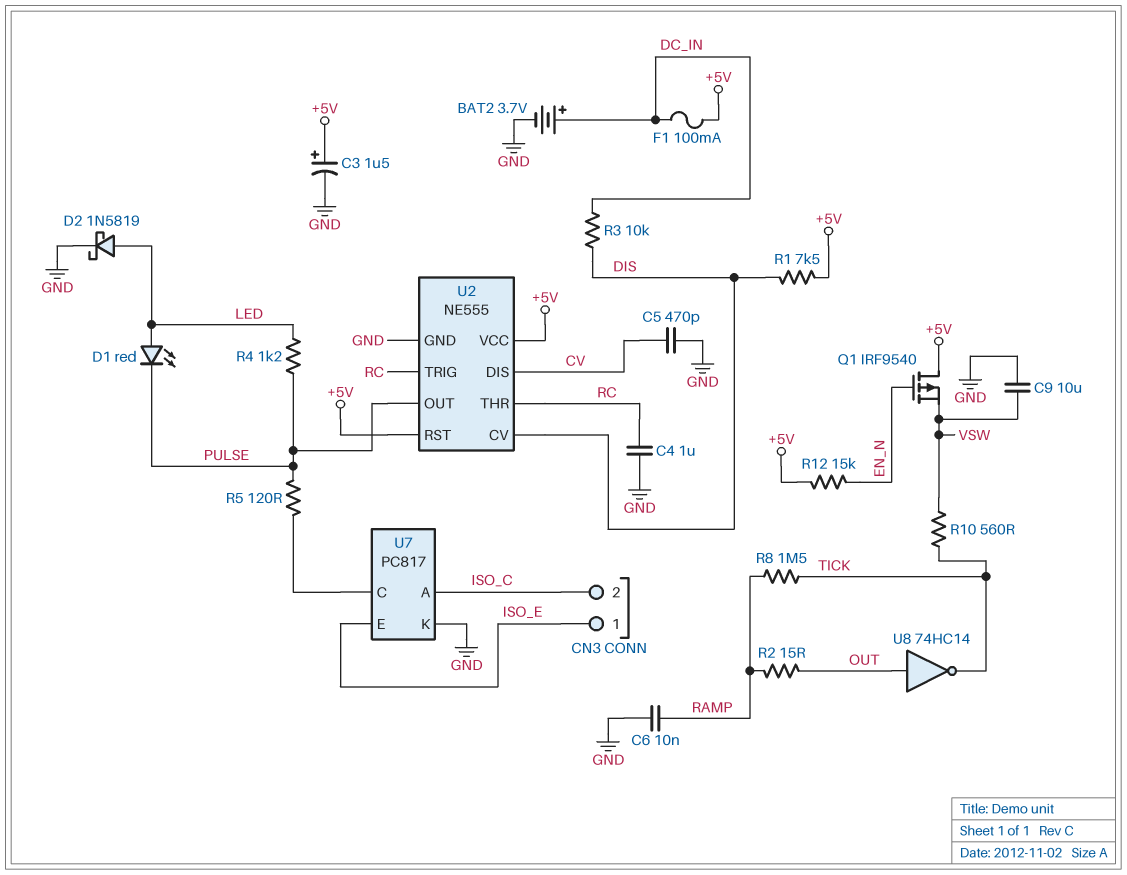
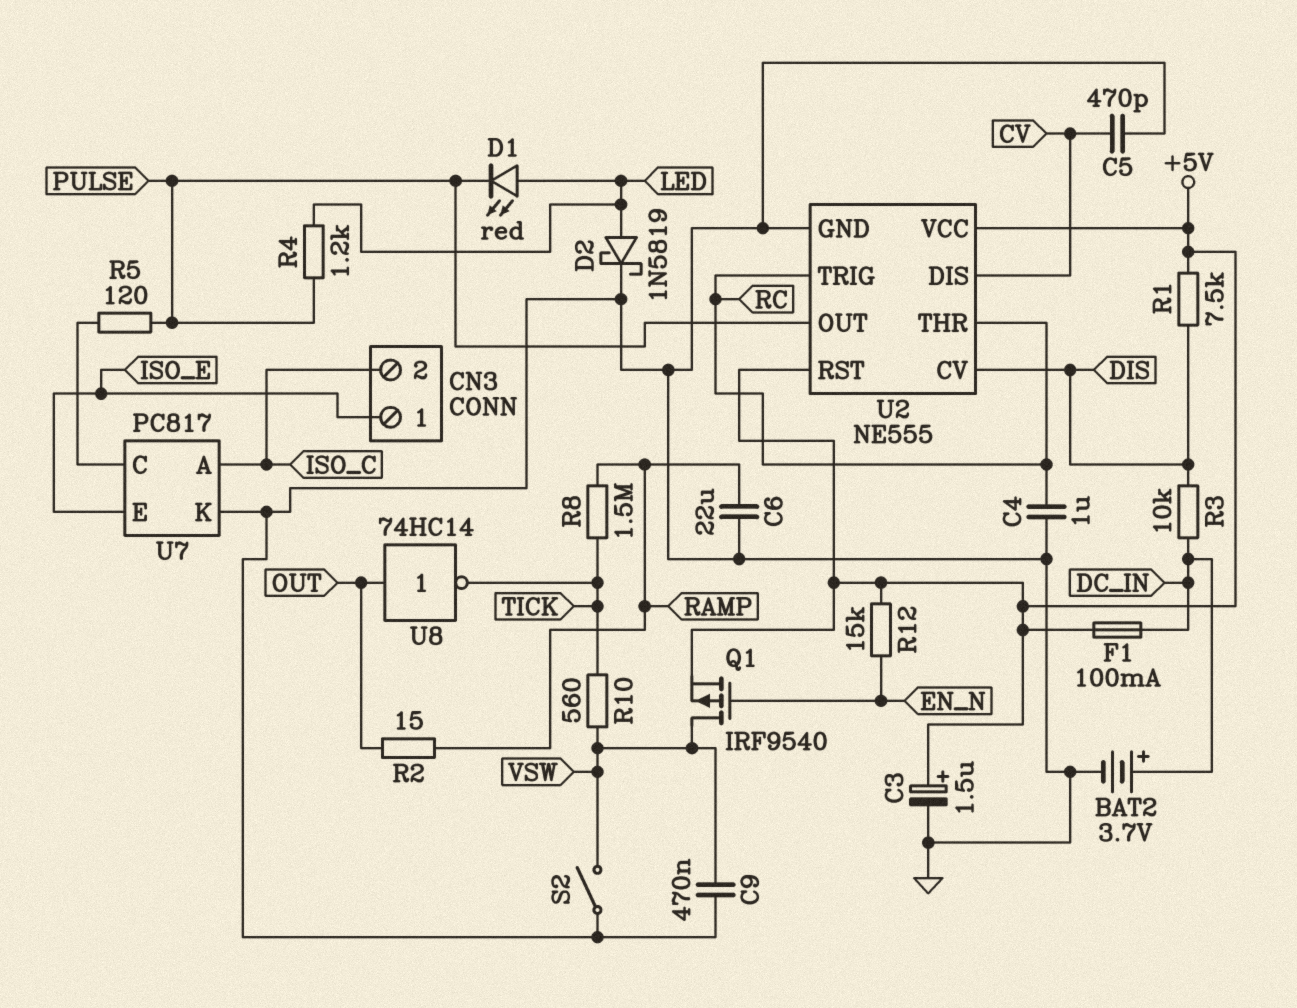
C6: 10nF (GND, RAMP) -> 22uF (GND, RAMP)
C9: 10uF (GND, VSW) -> 470nF (GND, VSW)
Q1: PMOS IRF9540 (G EN_N, D +5V, S VSW) -> PMOS IRF9540 (G EN_N, D VSW, S +5V)
S2: none -> switch (GND, VSW)

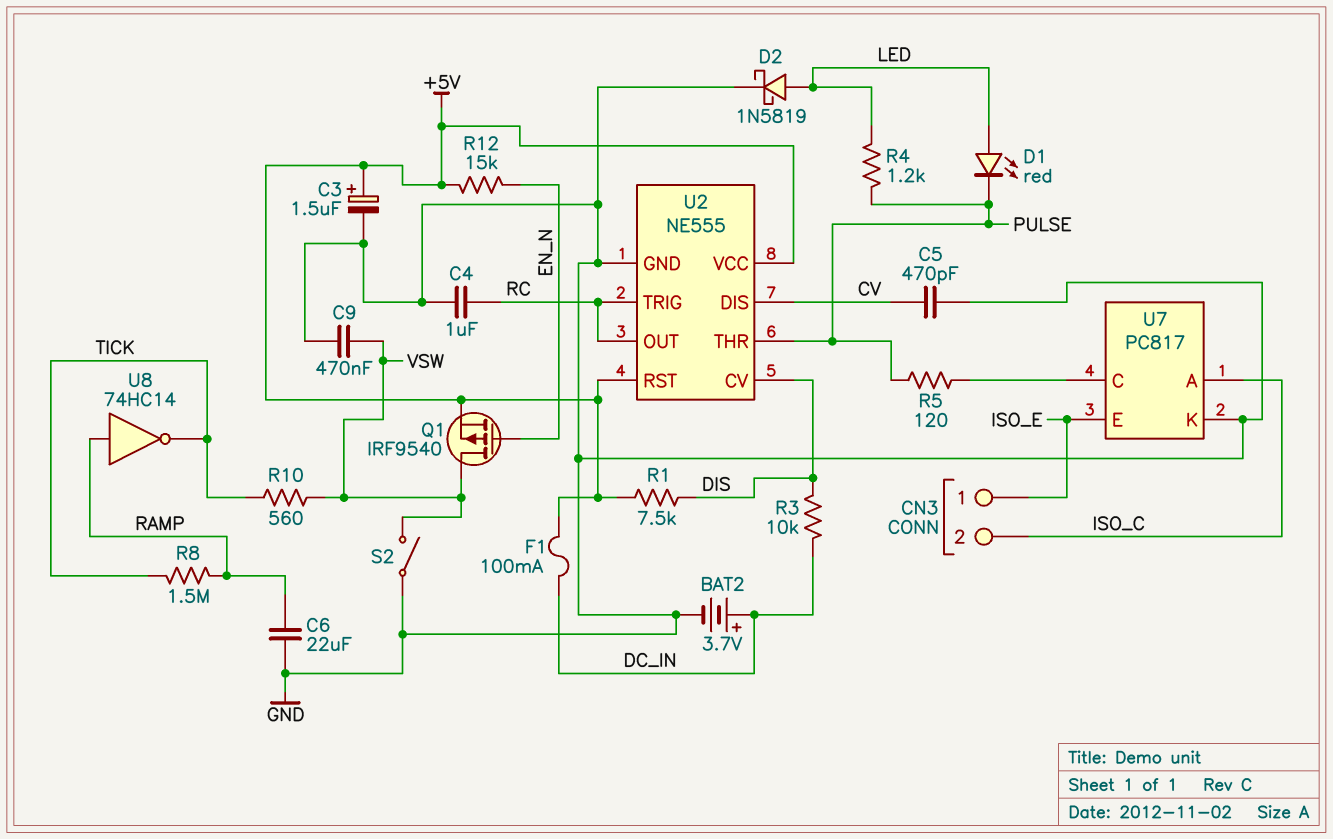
R2: 15 (OUT, RAMP) -> none
U2 pin OUT: PULSE -> RC
U2 pin THR: RC -> PULSE
U8: NOT 74HC14 (in OUT, out TICK) -> NOT 74HC14 (in RAMP, out TICK)

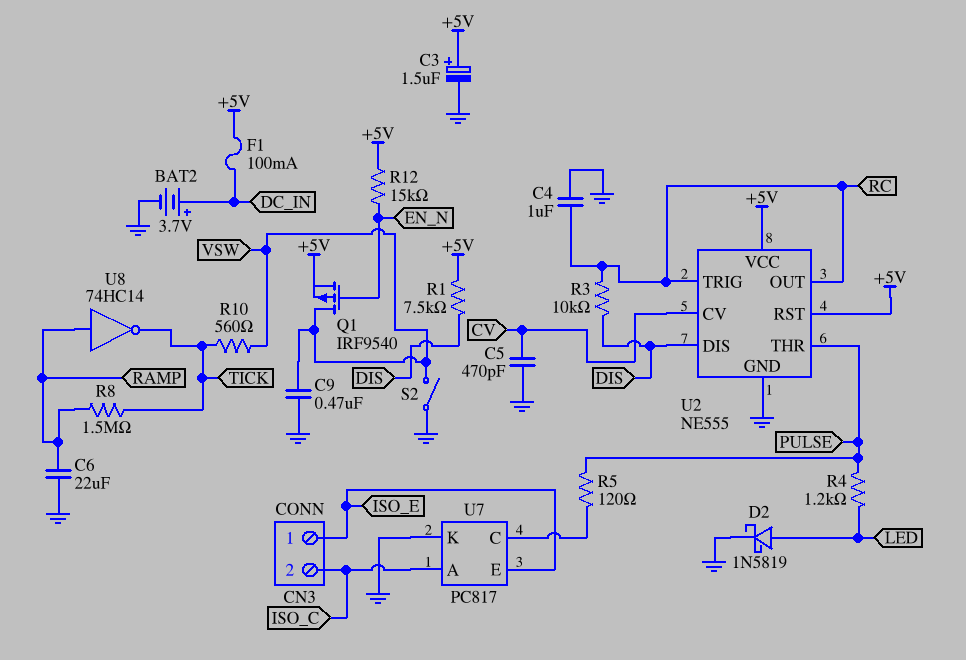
D1: LED red (A LED, K PULSE) -> none
R3: 10k (DC_IN, DIS) -> 10k (DIS, RC)
U2 pin CV: DIS -> CV
U2 pin DIS: CV -> DIS

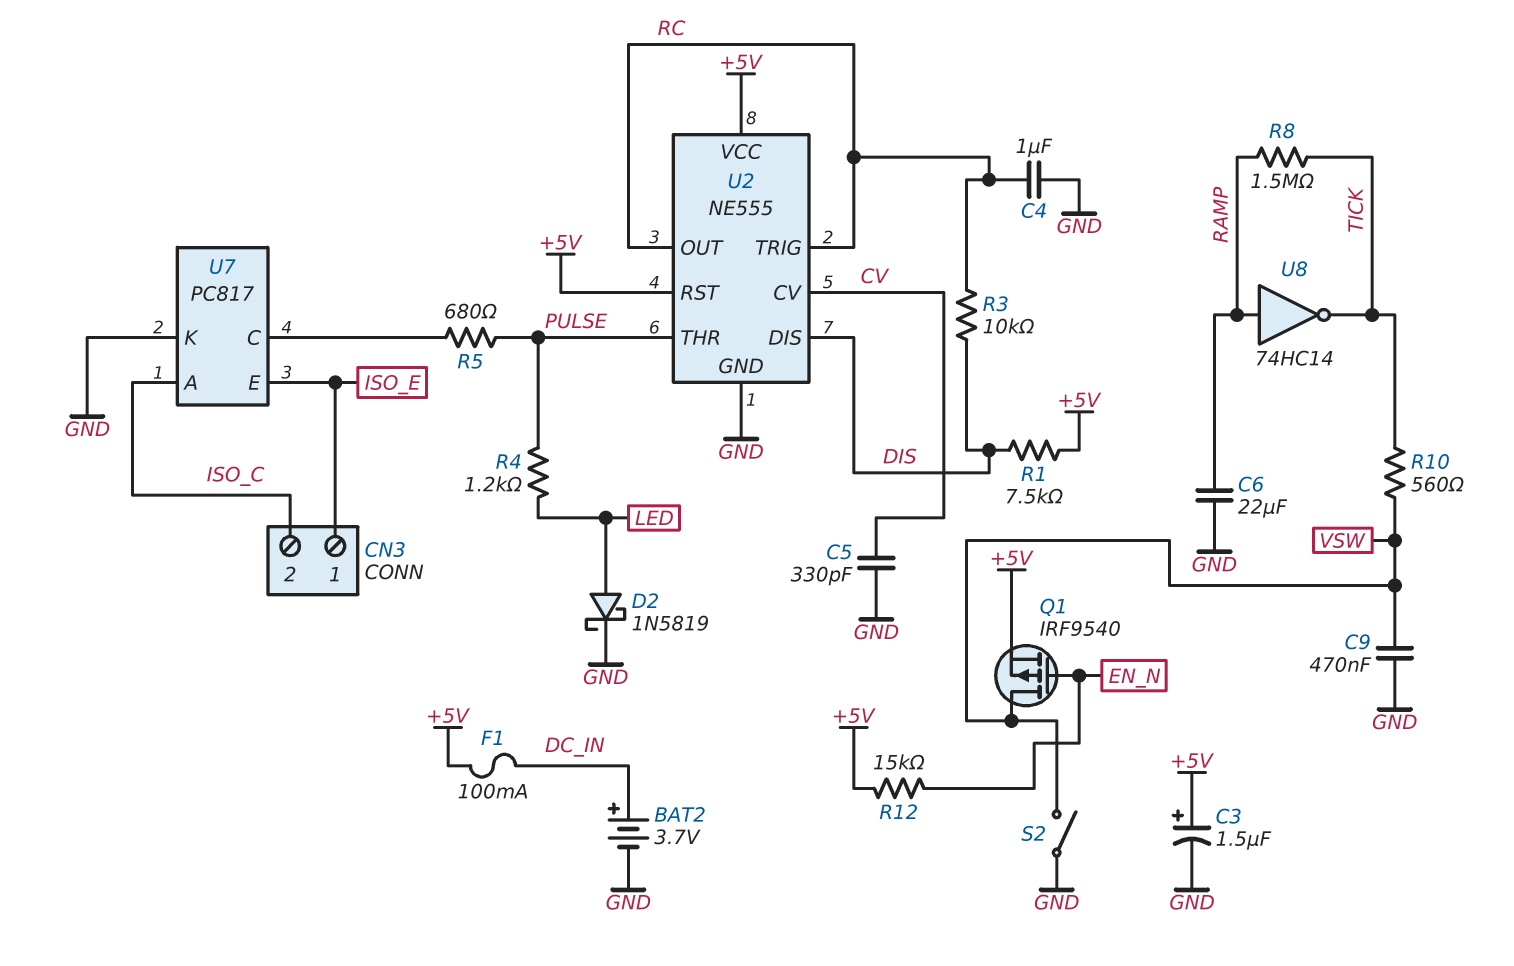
C5: 470pF (CV, GND) -> 330pF (CV, GND)
R5: 120 (PULSE, U7/C) -> 680 (PULSE, U7/C)

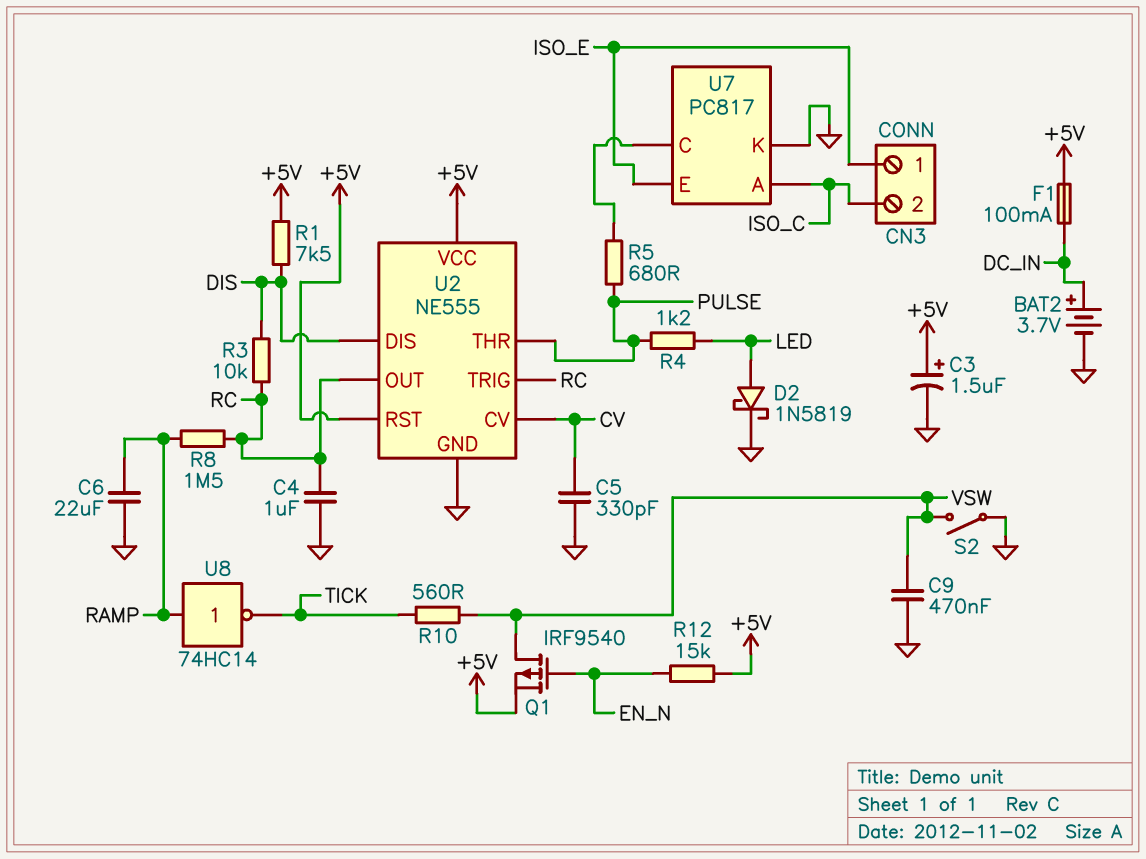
R8: 1.5M (RAMP, TICK) -> 1.5M (RAMP, RC)

